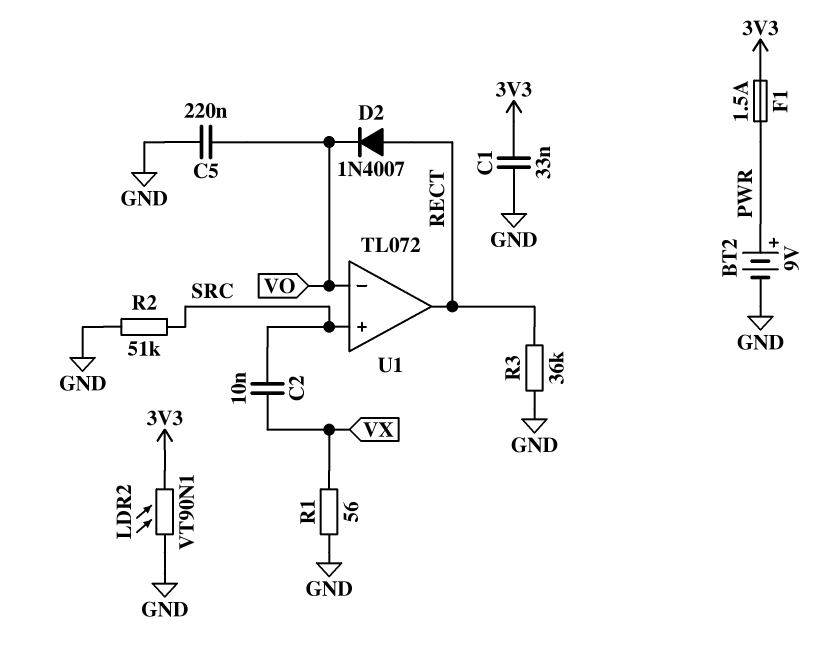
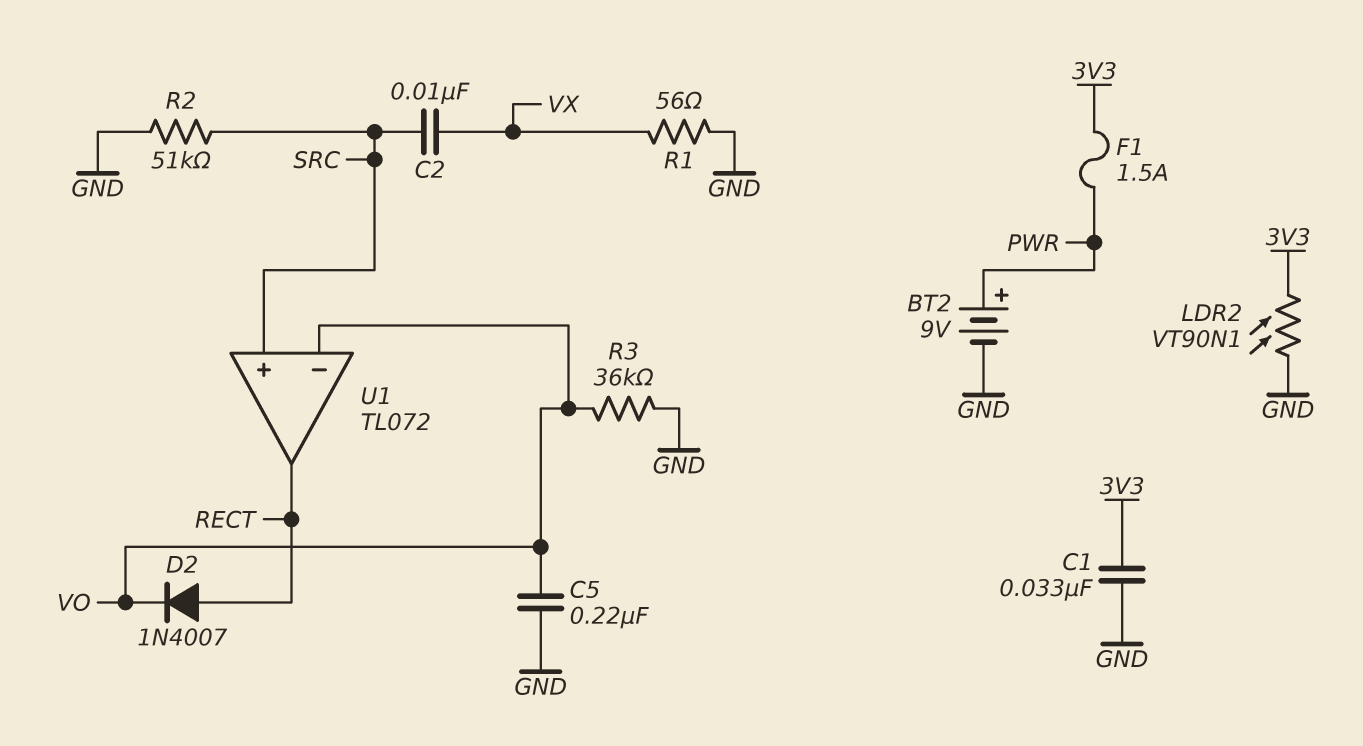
R3: 36k (GND, RECT) -> 36k (GND, VO)

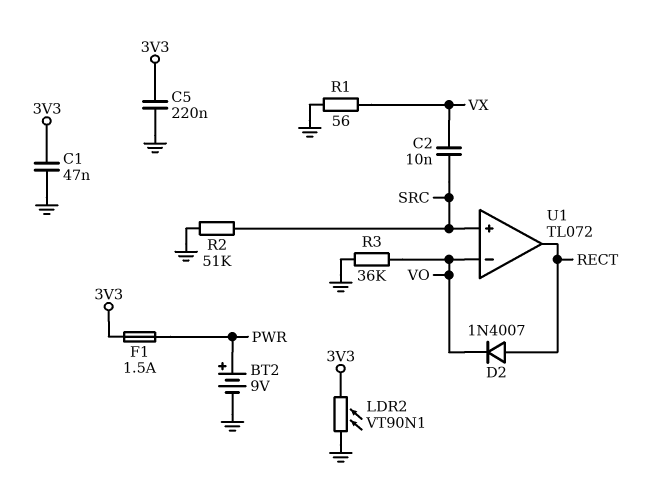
C1: 33nF (3V3, GND) -> 47nF (3V3, GND)
C5: 220nF (GND, VO) -> 220nF (3V3, GND)

